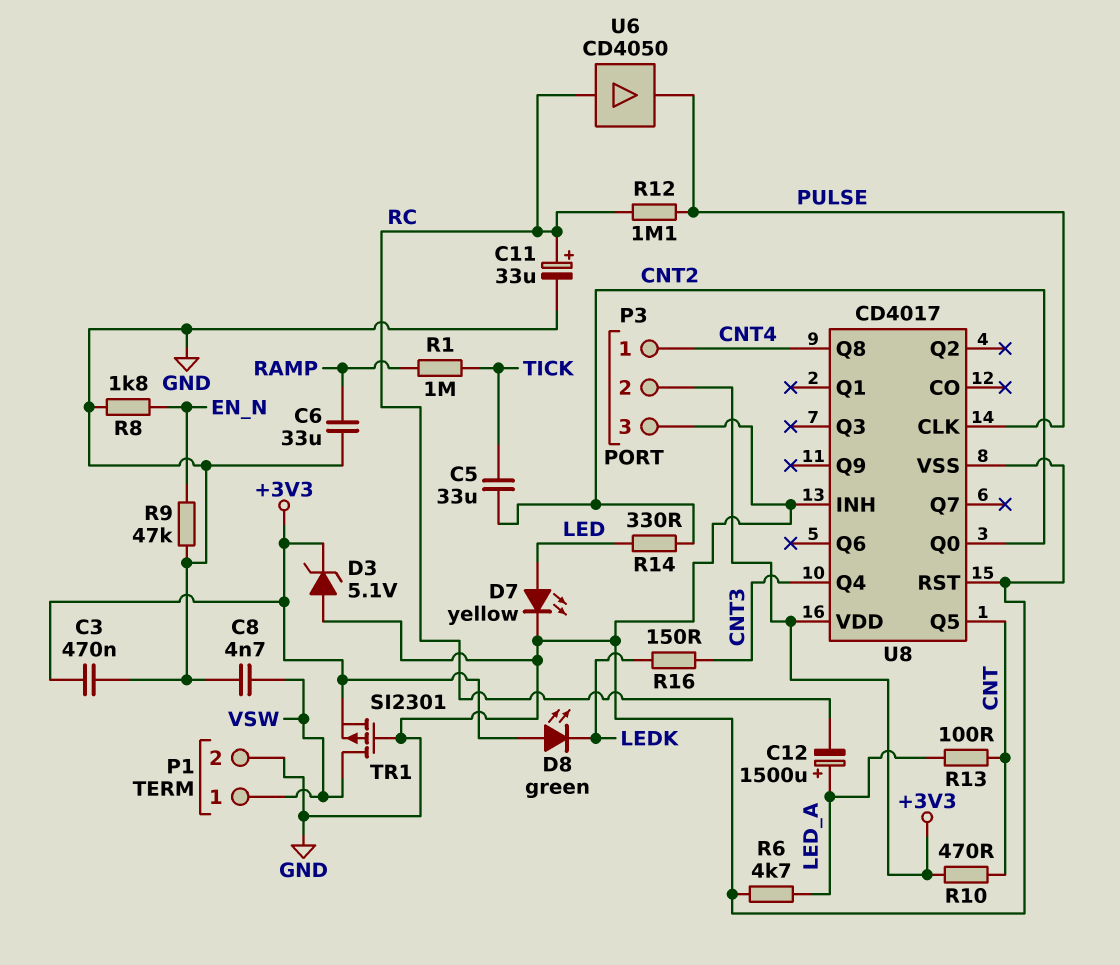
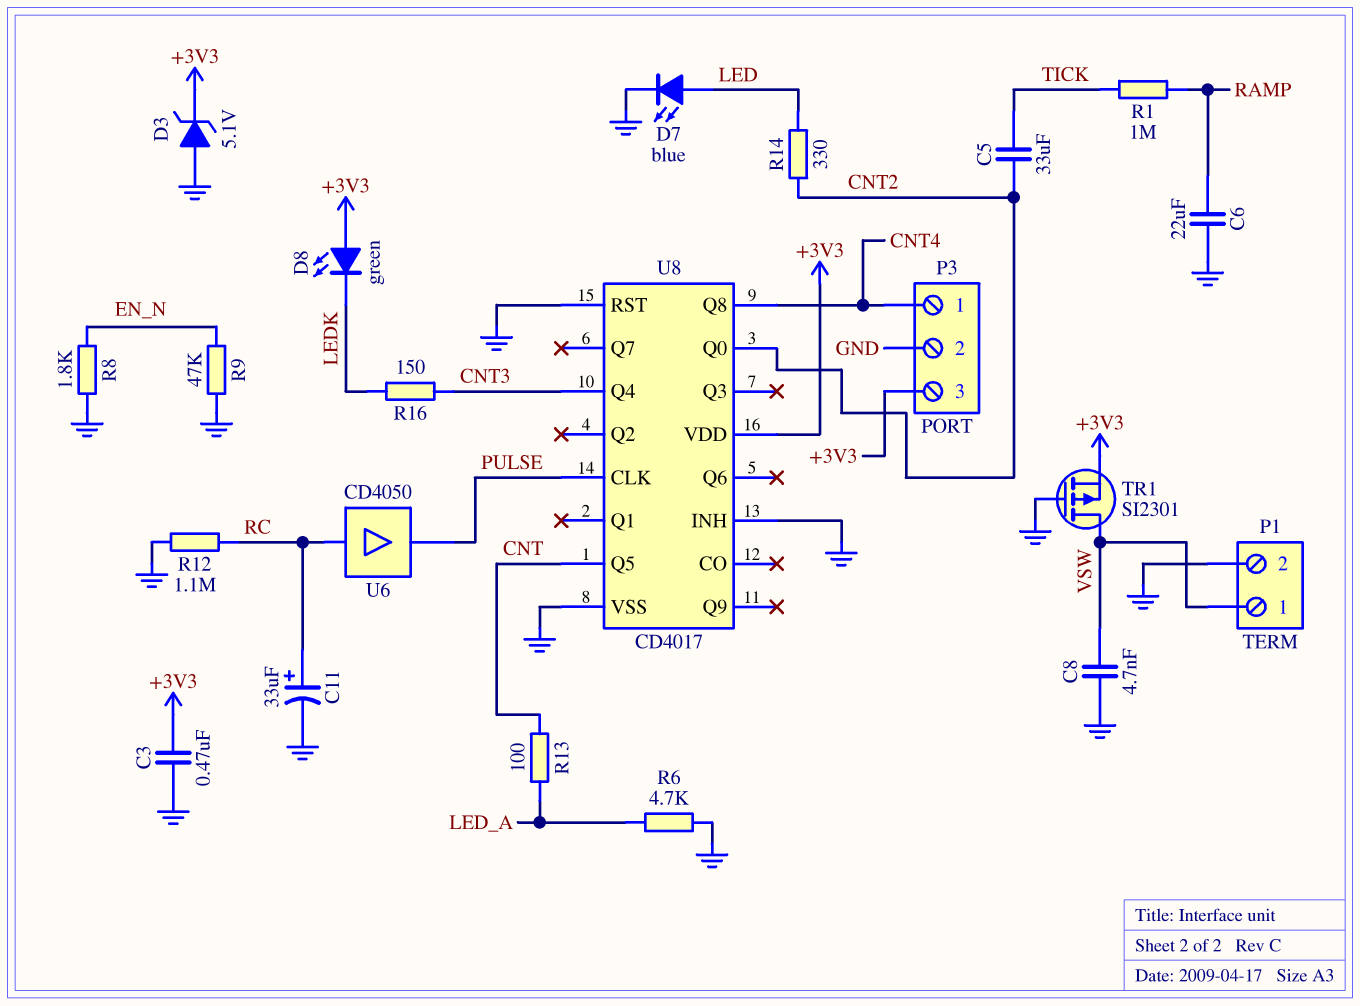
C6: 33uF (GND, RAMP) -> 22uF (GND, RAMP)
C12: 1500uF (plus LED_A, minus RC) -> none
D7: LED yellow (A LED, K GND) -> LED blue (A LED, K GND)
P3 pin 2: +3V3 -> GND
P3 pin 3: GND -> +3V3
R10: 470 (+3V3, CNT) -> none
R12: 1.1M (PULSE, RC) -> 1.1M (GND, RC)

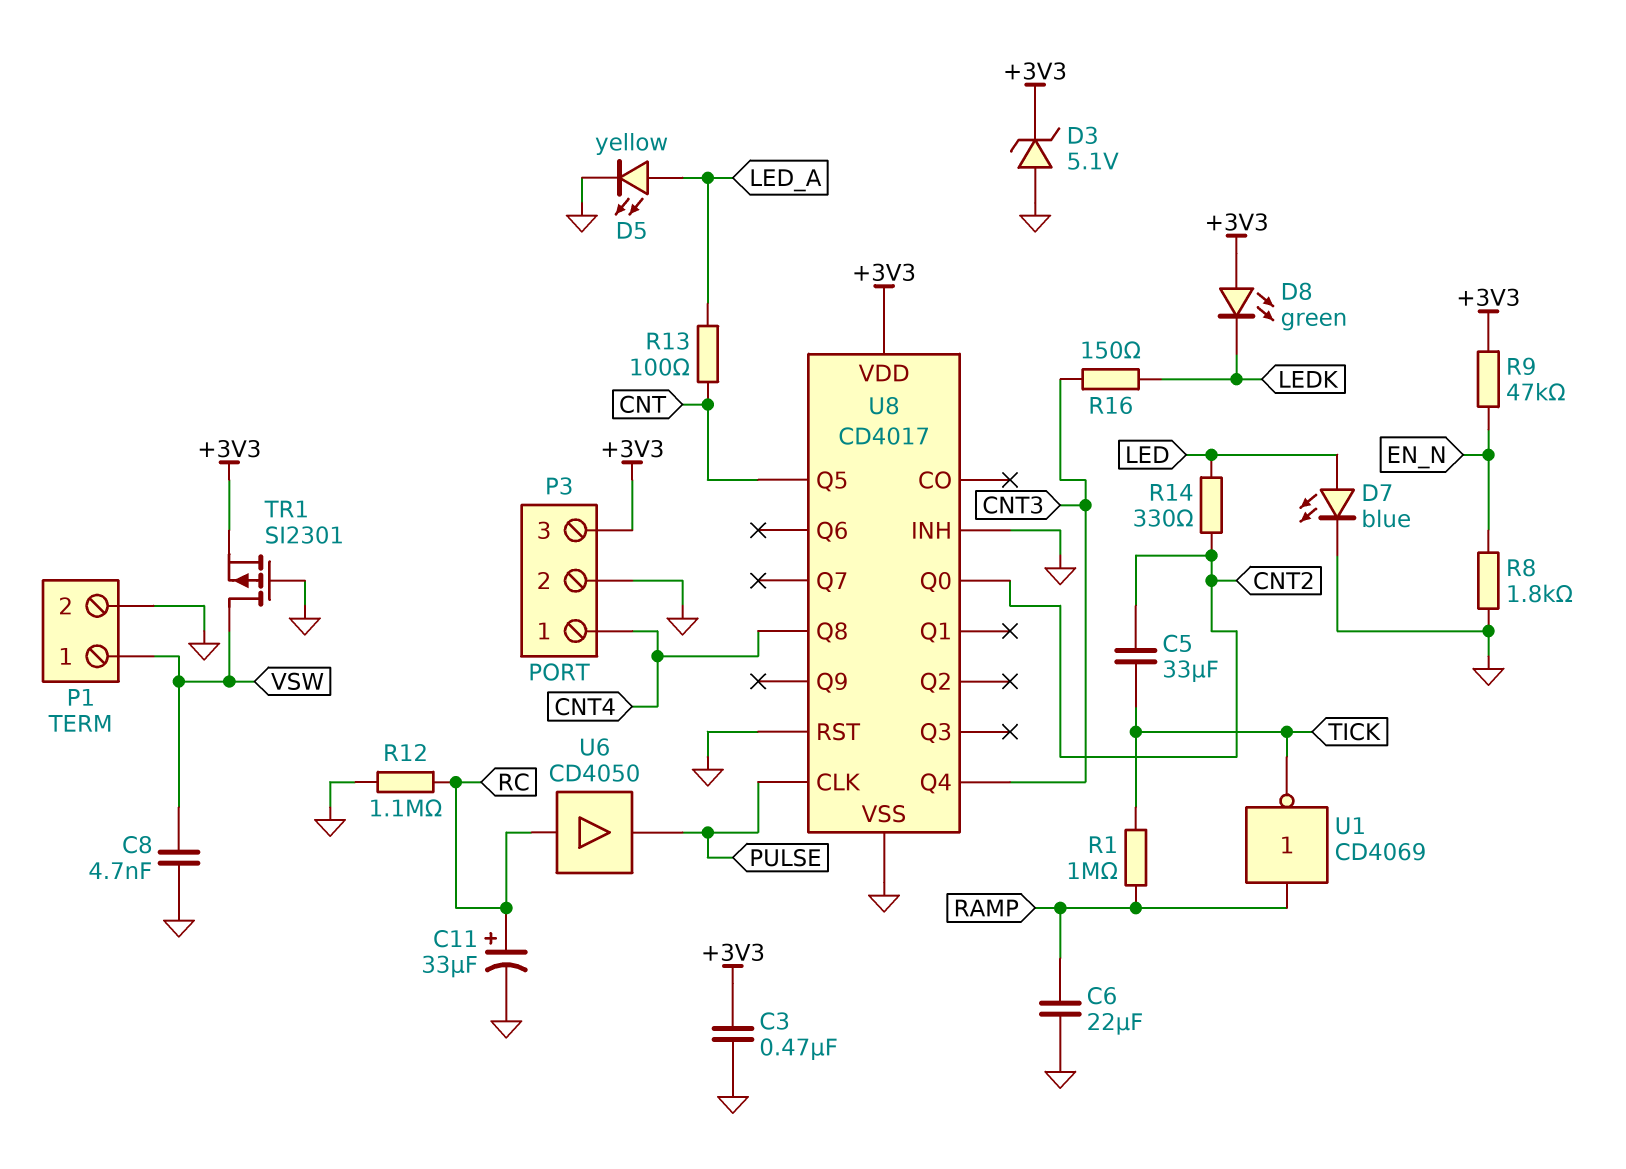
D5: none -> LED yellow (A LED_A, K GND)
R6: 4.7k (GND, LED_A) -> none
R9: 47k (EN_N, GND) -> 47k (+3V3, EN_N)
U1: none -> NOT CD4069 (in RAMP, out TICK)

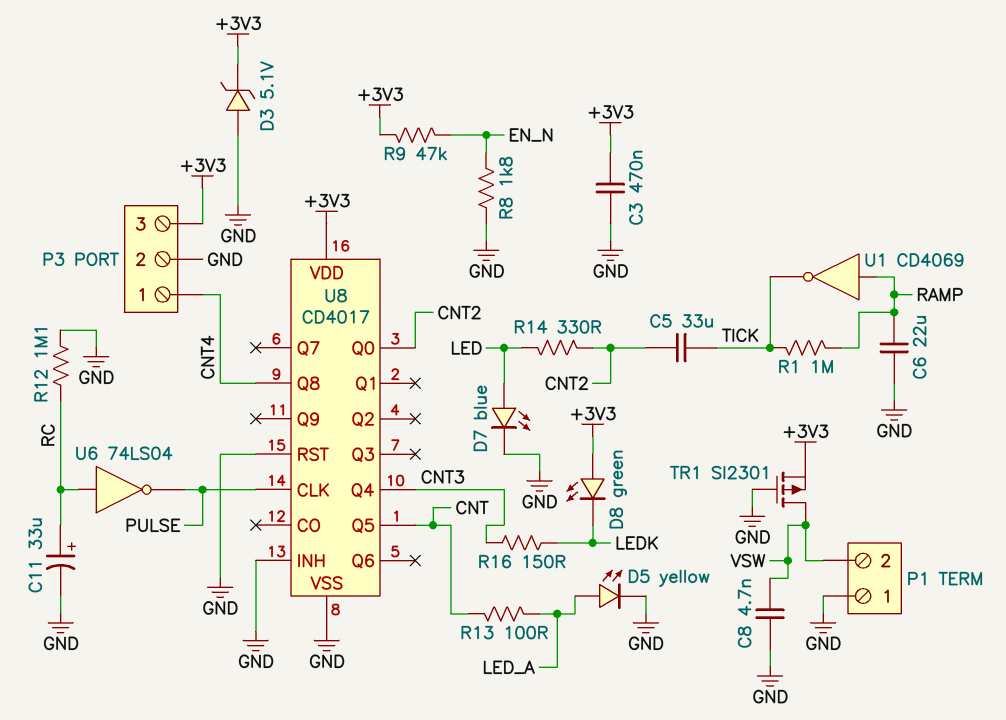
P1 pin 1: VSW -> GND
P1 pin 2: GND -> VSW
U6: buffer CD4050 (in RC, out PULSE) -> NOT 74LS04 (in RC, out PULSE)

